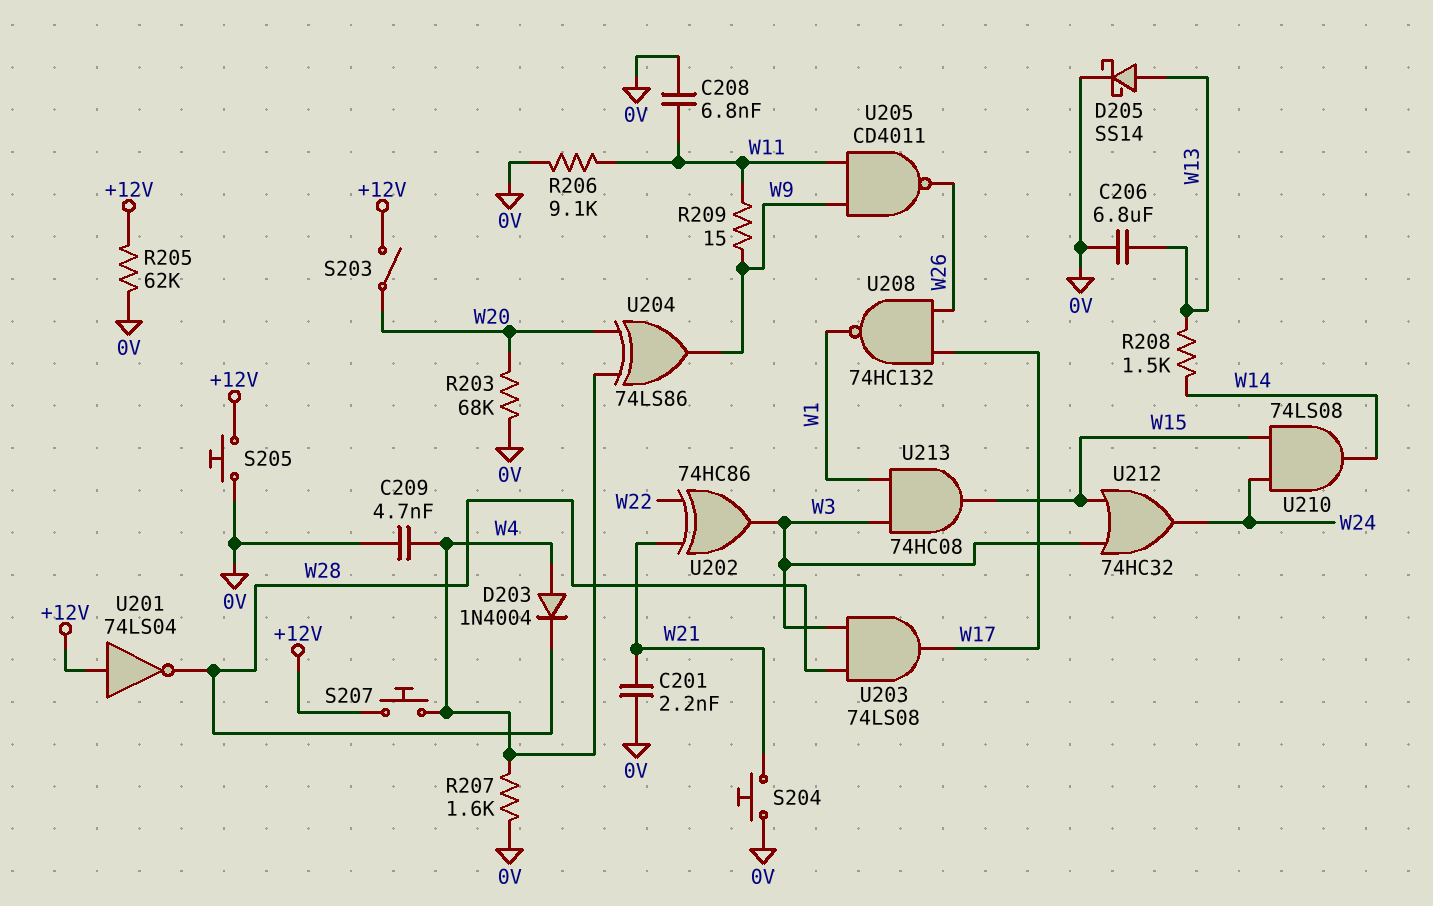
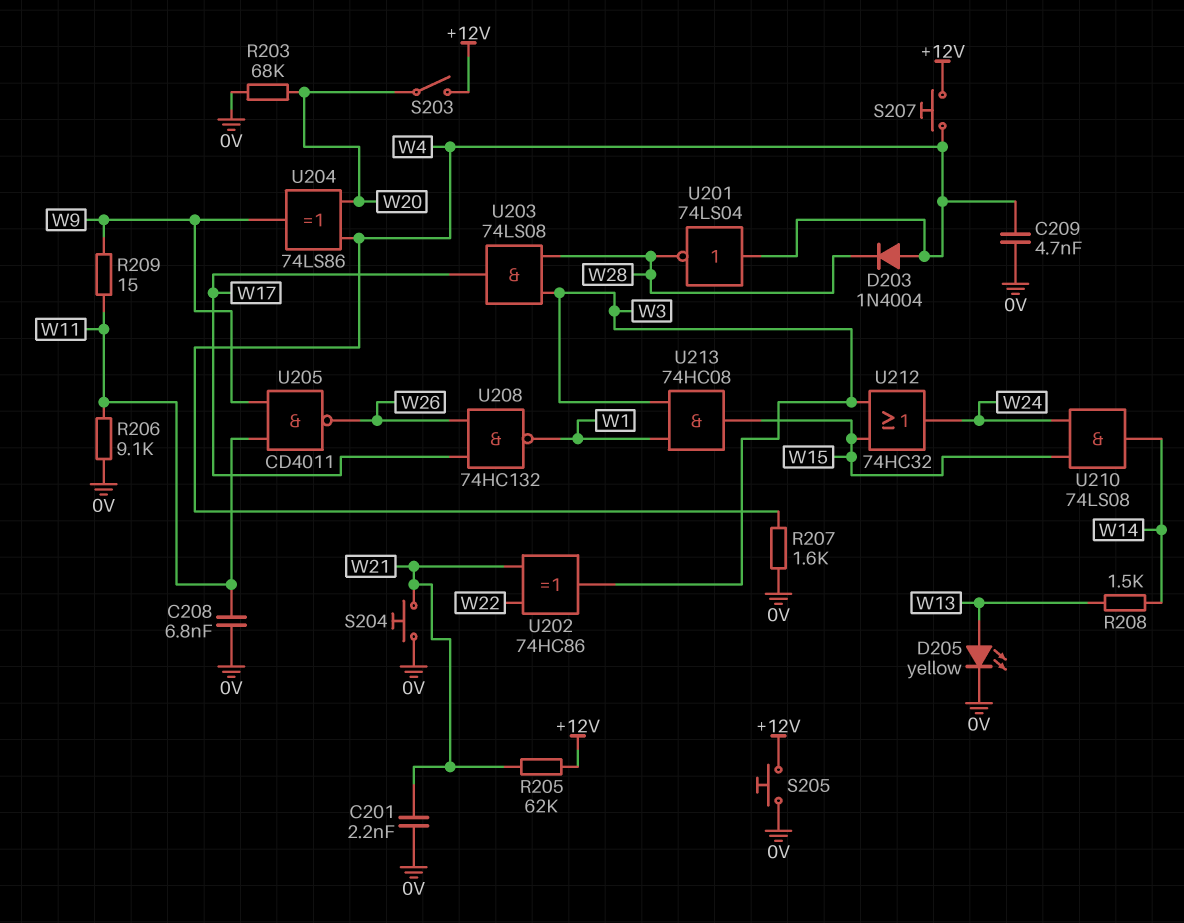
C206: 6.8uF (0V, W13) -> none
D205: schottky SS14 (A W13, K 0V) -> LED yellow (A W13, K 0V)
R205: 62k (+12V, 0V) -> 62k (+12V, W21)
U201: NOT 74LS04 (in +12V, out W28) -> NOT 74LS04 (in W4, out W28)

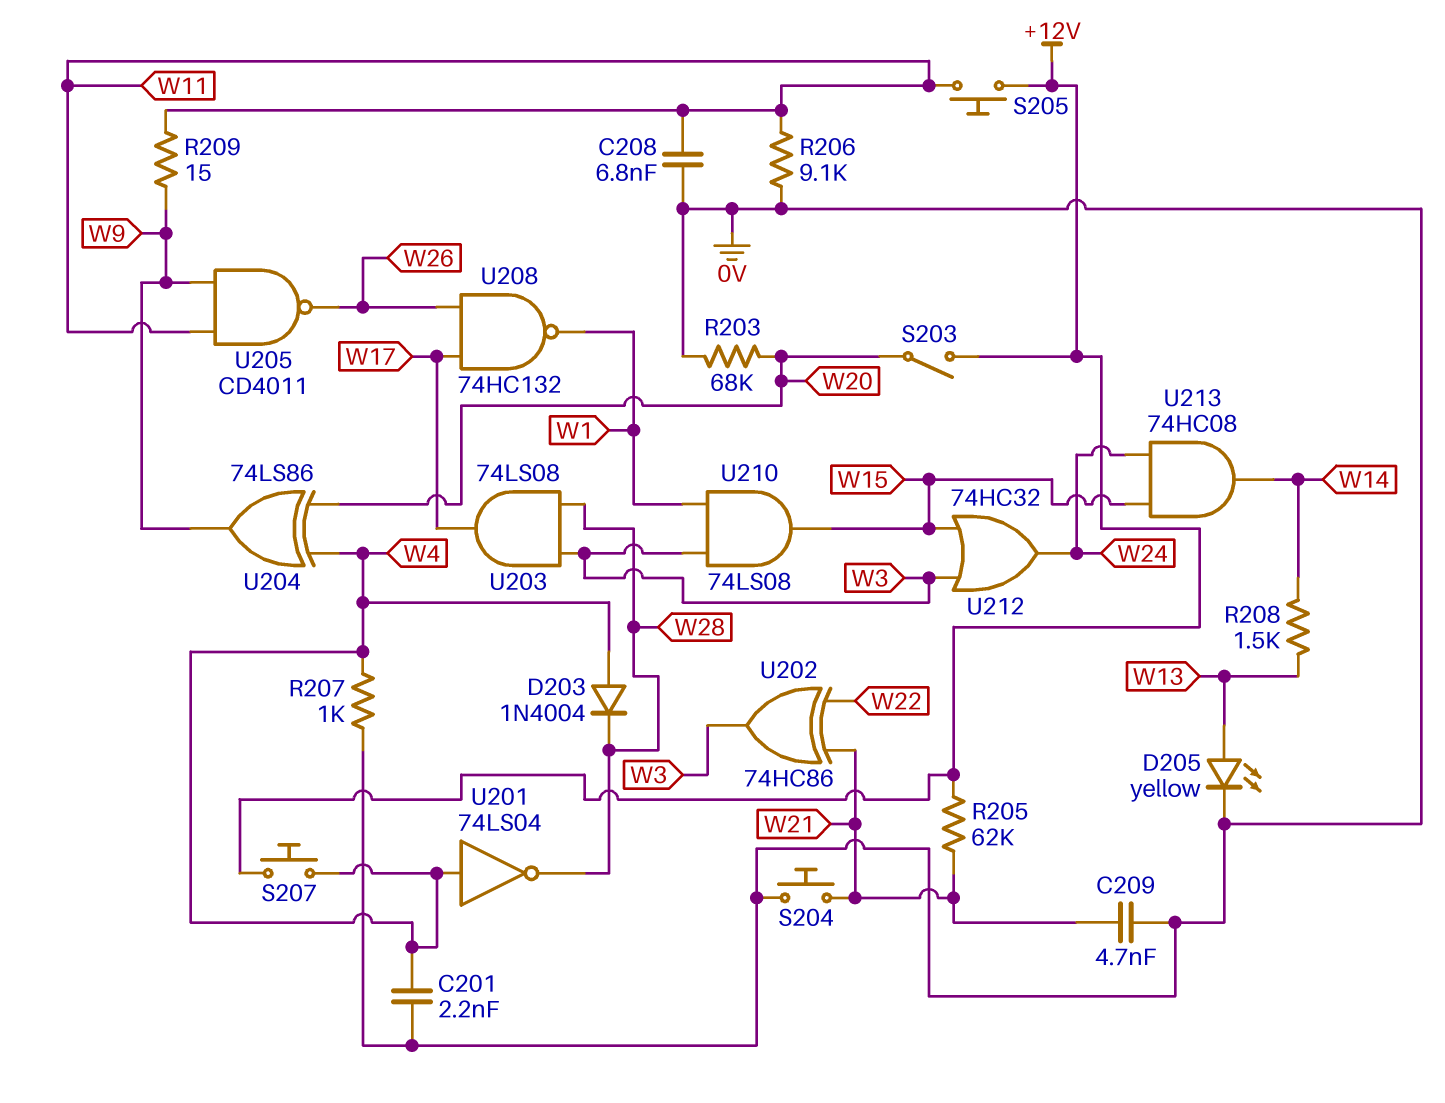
C201: 2.2nF (0V, W21) -> 2.2nF (0V, W4)
C209: 4.7nF (0V, W4) -> 4.7nF (0V, W21)
R207: 1.6k (0V, W4) -> 1k (0V, W4)
S205: button (+12V, 0V) -> button (+12V, W11)
U210: AND 74LS08 (in W15, in W24, out W14) -> AND 74LS08 (in W1, in W3, out W15)
U213: AND 74HC08 (in W1, in W3, out W15) -> AND 74HC08 (in W15, in W24, out W14)

